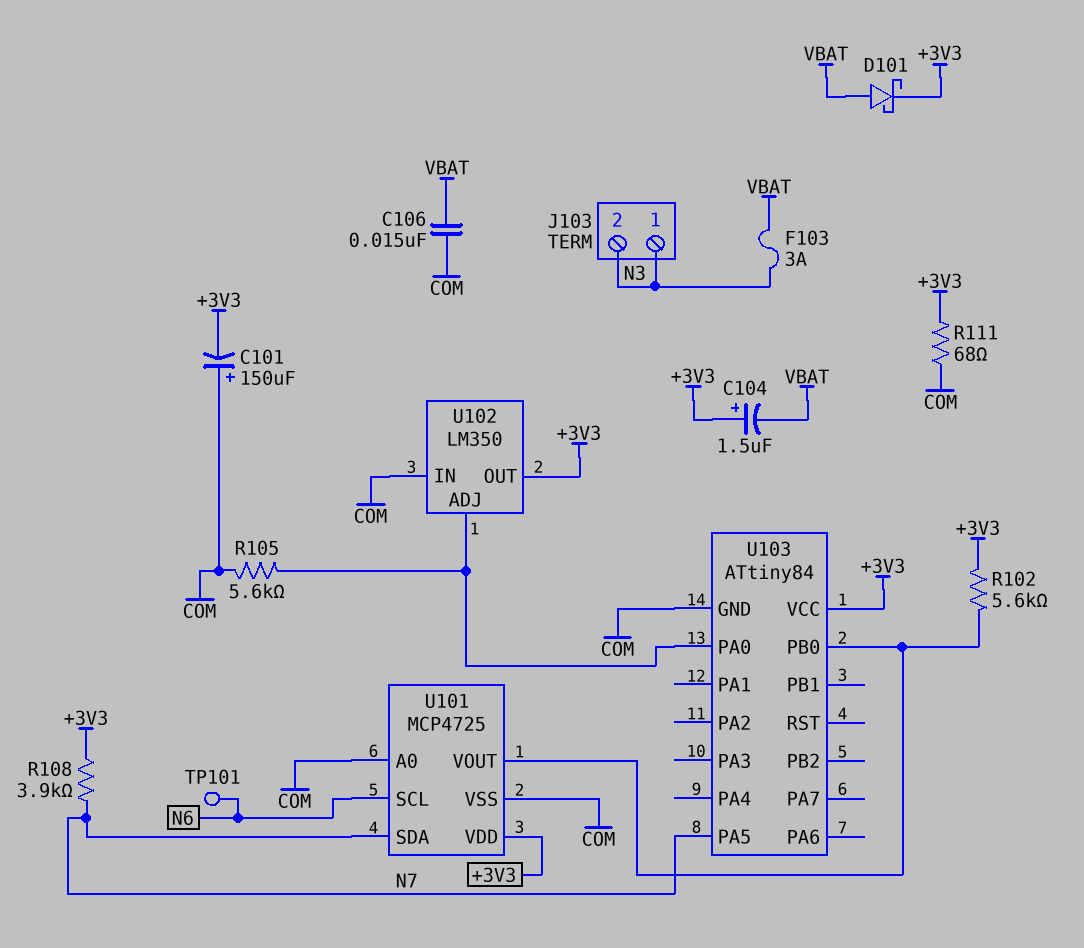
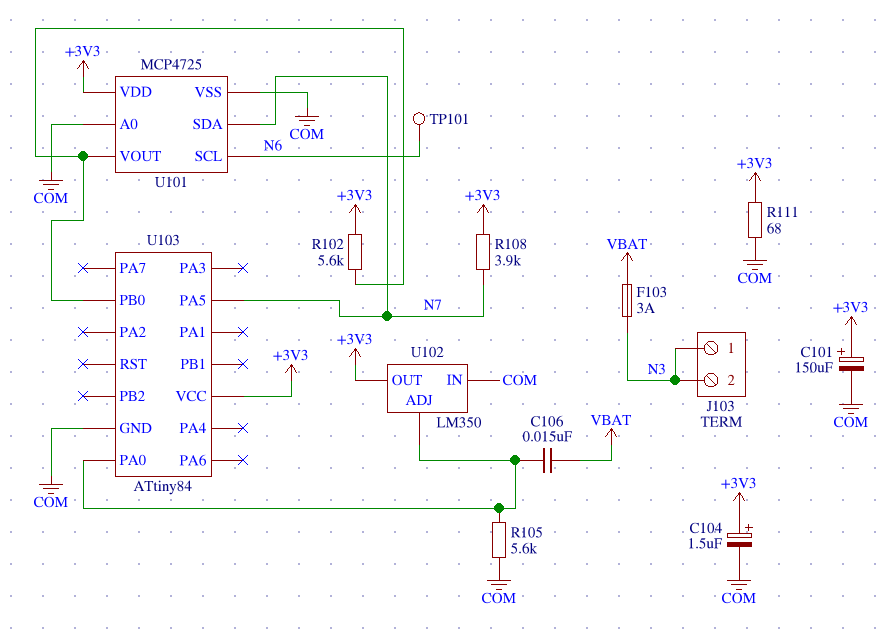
C101: 150uF (plus COM, minus +3V3) -> 150uF (plus +3V3, minus COM)
C104: 1.5uF (plus +3V3, minus VBAT) -> 1.5uF (plus +3V3, minus COM)
C106: 15nF (COM, VBAT) -> 15nF (U102/ADJ, VBAT)
D101: schottky (A VBAT, K +3V3) -> none

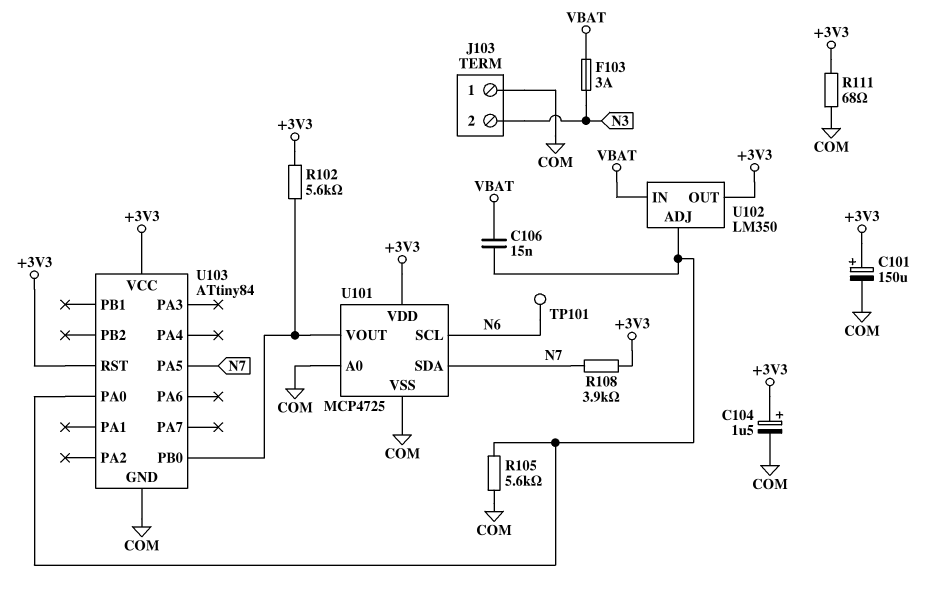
J103 pin 1: N3 -> COM
U102 pin IN: COM -> VBAT
U103 pin RST: none -> +3V3

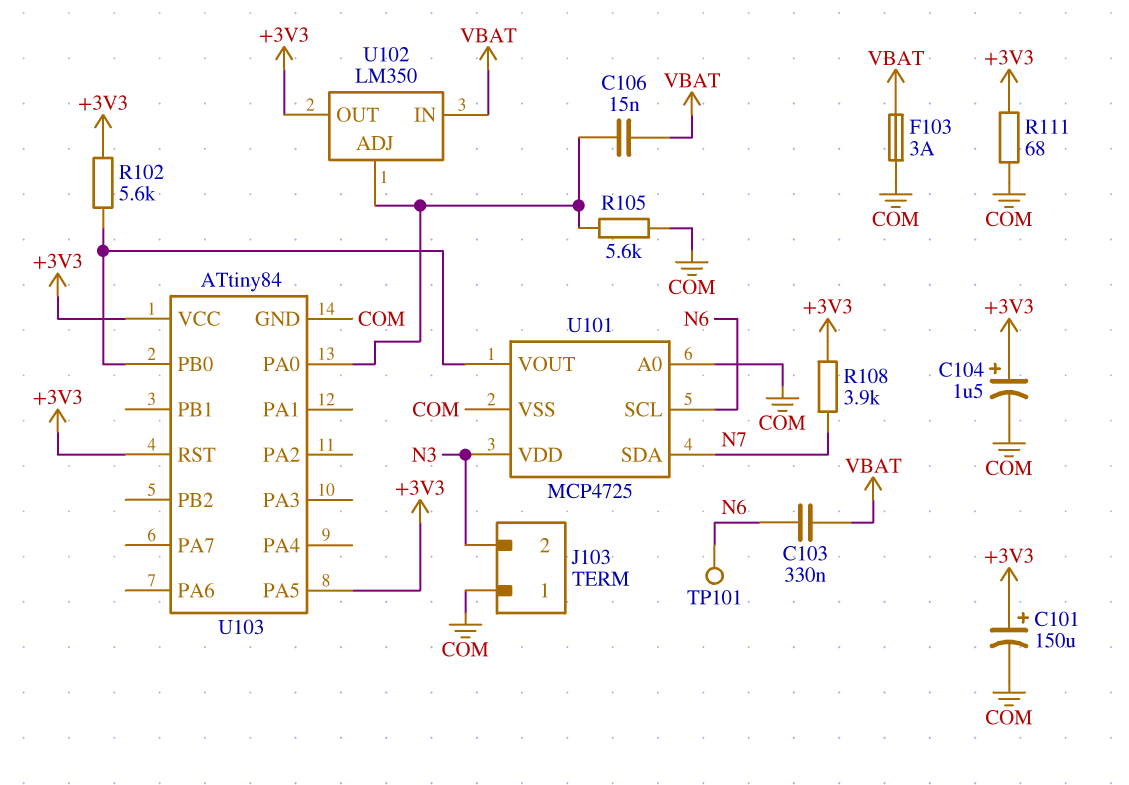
C103: none -> 330nF (N6, VBAT)
F103: 3A (N3, VBAT) -> 3A (COM, VBAT)
U101 pin VDD: +3V3 -> N3
U103 pin PA5: N7 -> +3V3

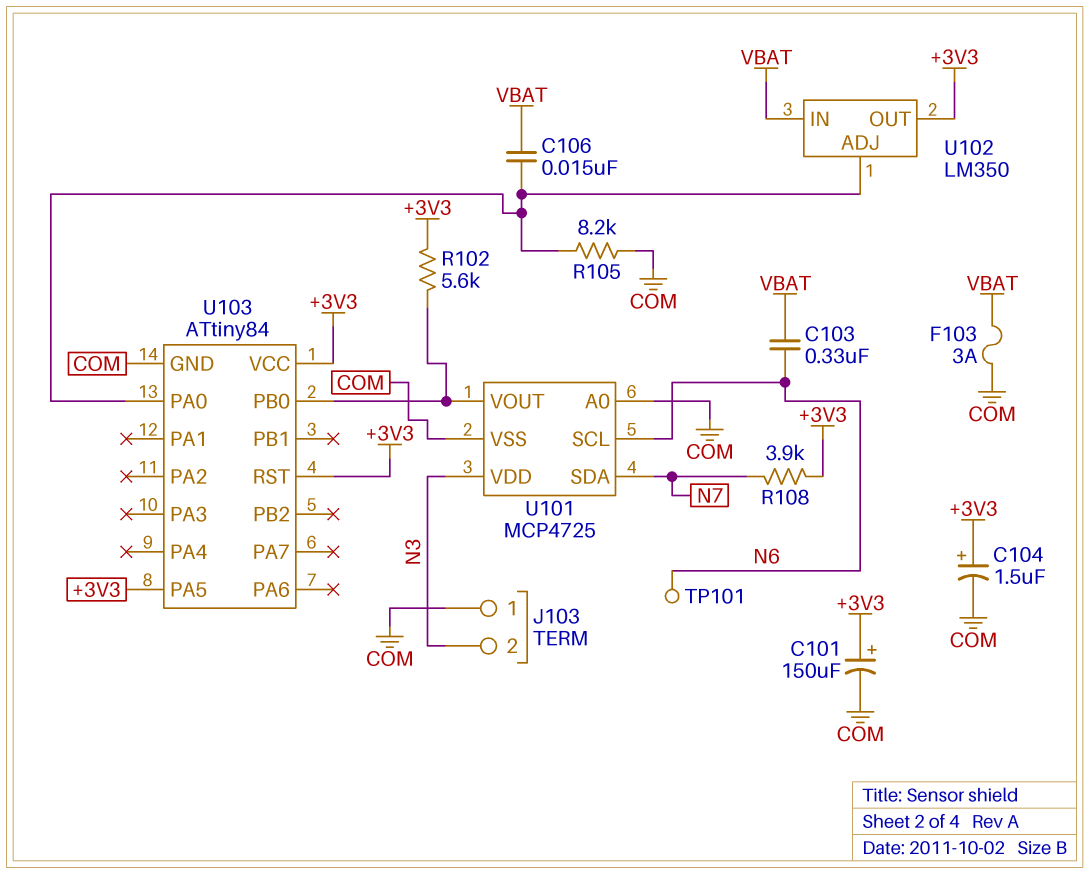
R105: 5.6k (COM, U102/ADJ) -> 8.2k (COM, U102/ADJ)
R111: 68 (+3V3, COM) -> none

